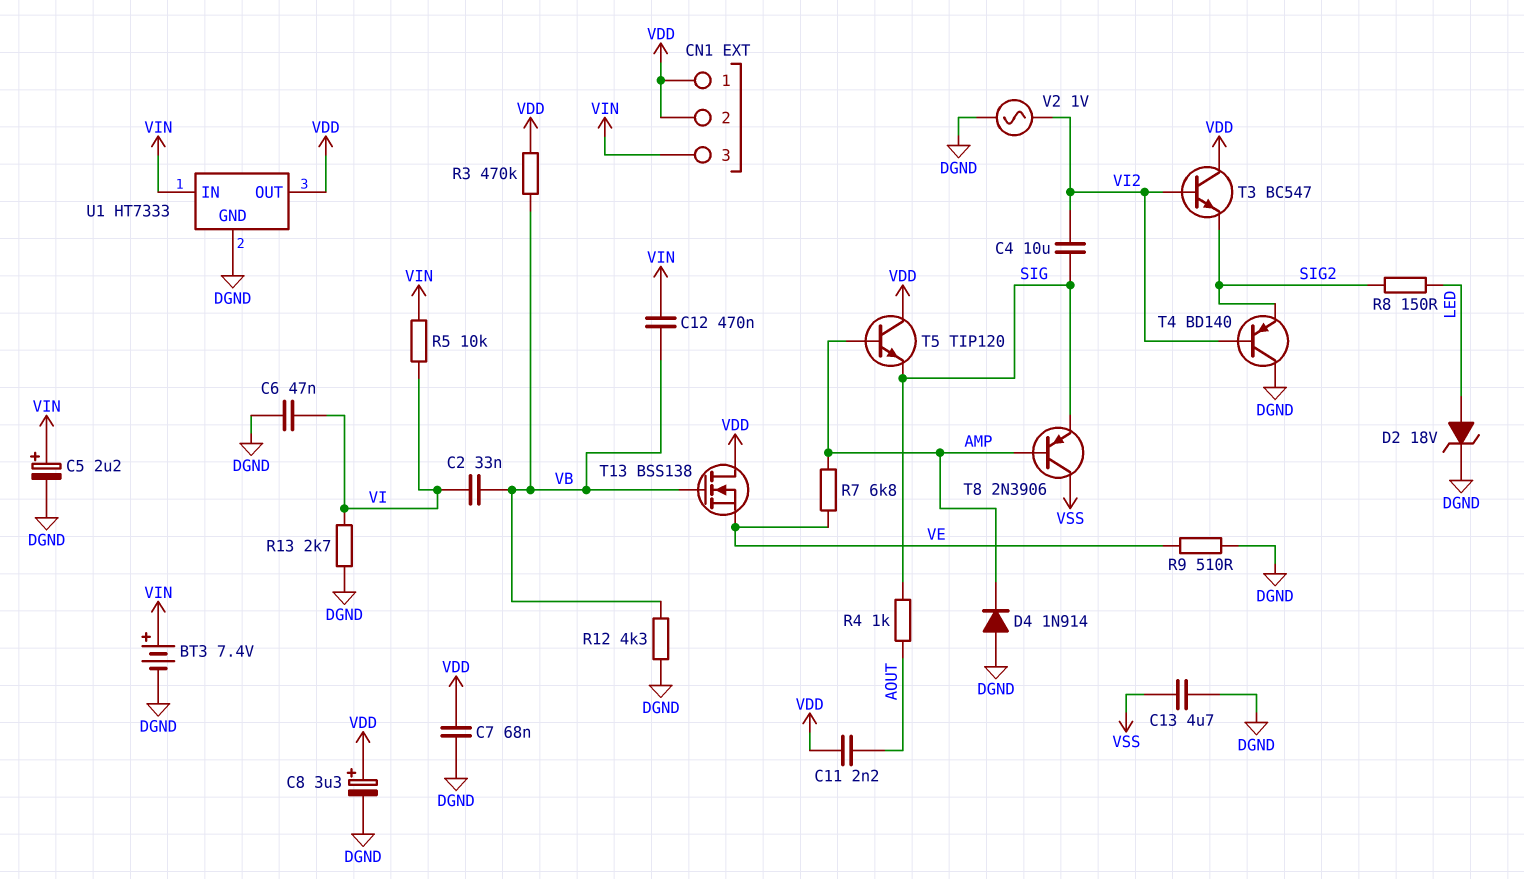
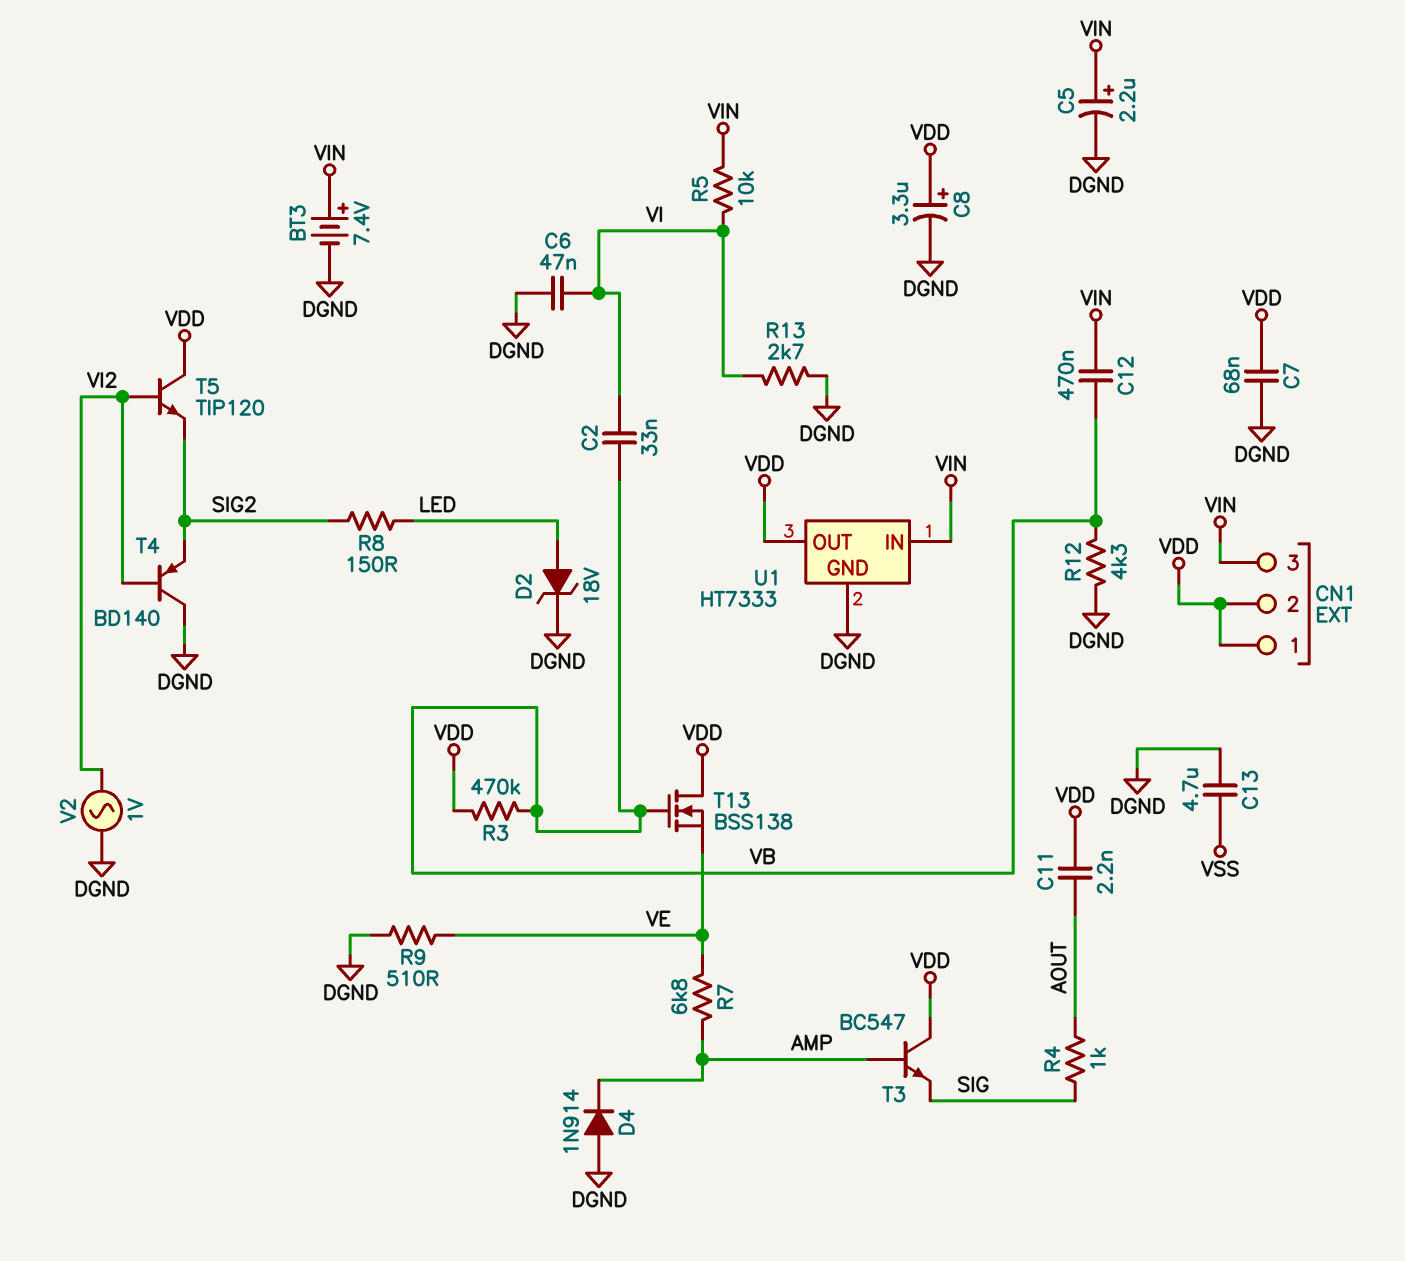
C4: 10uF (SIG, VI2) -> none
T3: NPN BC547 (B VI2, C VDD, E SIG2) -> NPN BC547 (B AMP, C VDD, E SIG)
T5: NPN TIP120 (B AMP, C VDD, E SIG) -> NPN TIP120 (B VI2, C VDD, E SIG2)
T8: PNP 2N3906 (B AMP, C VSS, E SIG) -> none

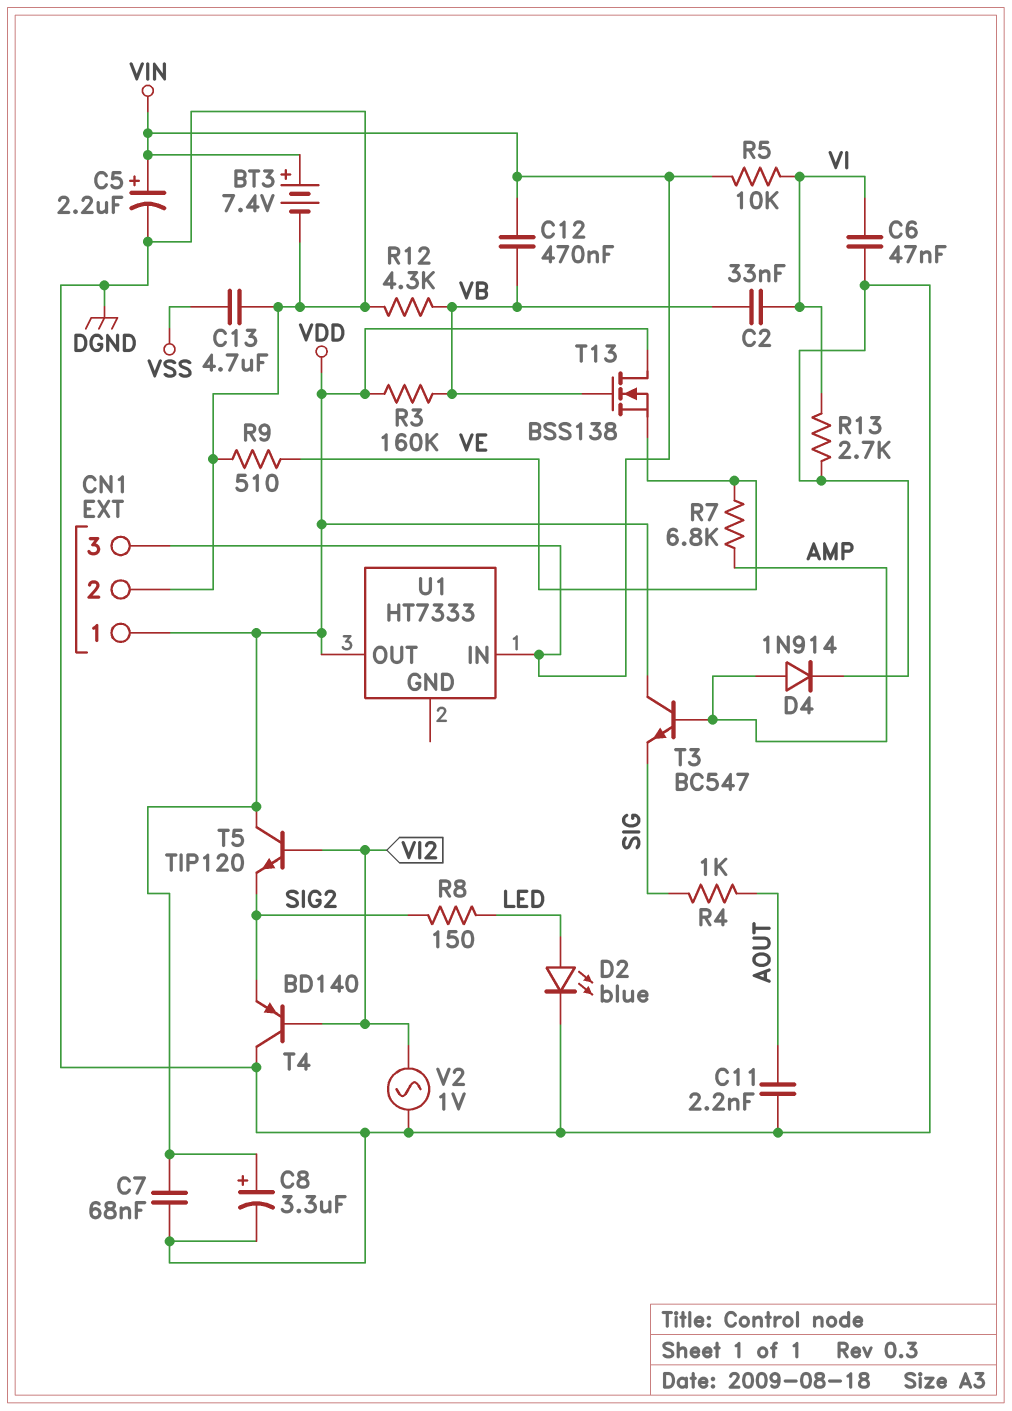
C11: 2.2nF (AOUT, VDD) -> 2.2nF (AOUT, DGND)
CN1 pin 2: VDD -> DGND
D2: zener 18V (A LED, K DGND) -> LED blue (A LED, K DGND)
D4: diode 1N914 (A DGND, K AMP) -> diode 1N914 (A AMP, K DGND)
R3: 470k (VB, VDD) -> 160k (VB, VDD)
U1 pin GND: DGND -> none

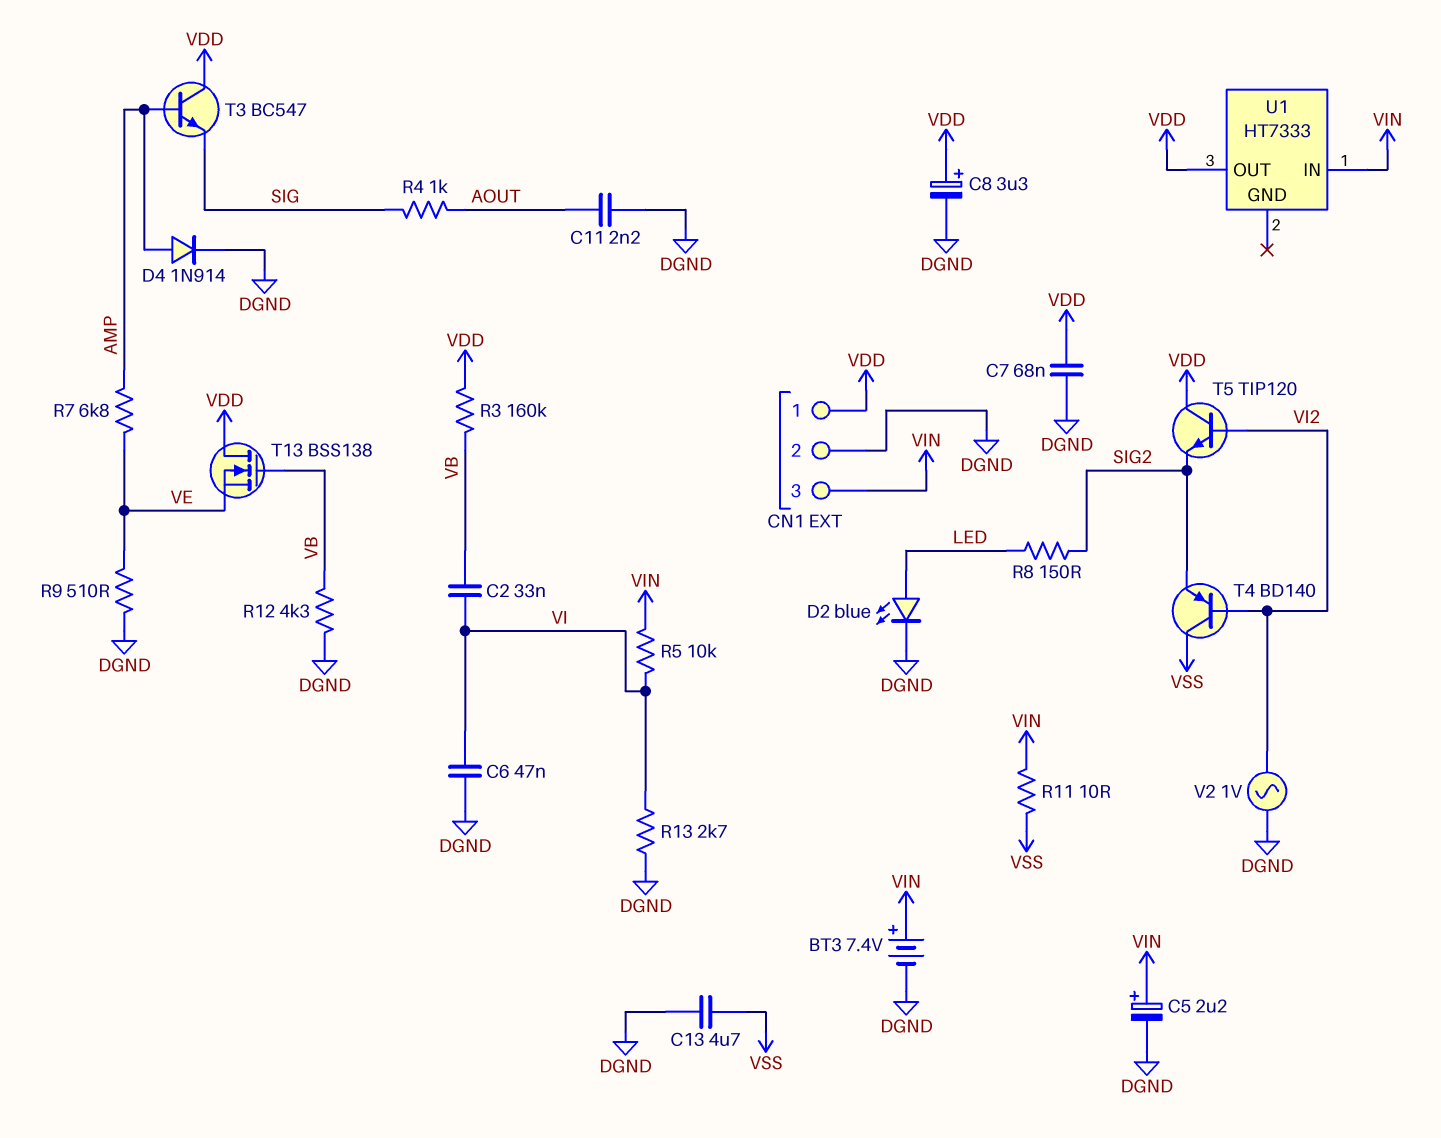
C12: 470nF (VB, VIN) -> none
R11: none -> 10 (VIN, VSS)
T4: PNP BD140 (B VI2, C DGND, E SIG2) -> PNP BD140 (B VI2, C VSS, E SIG2)

